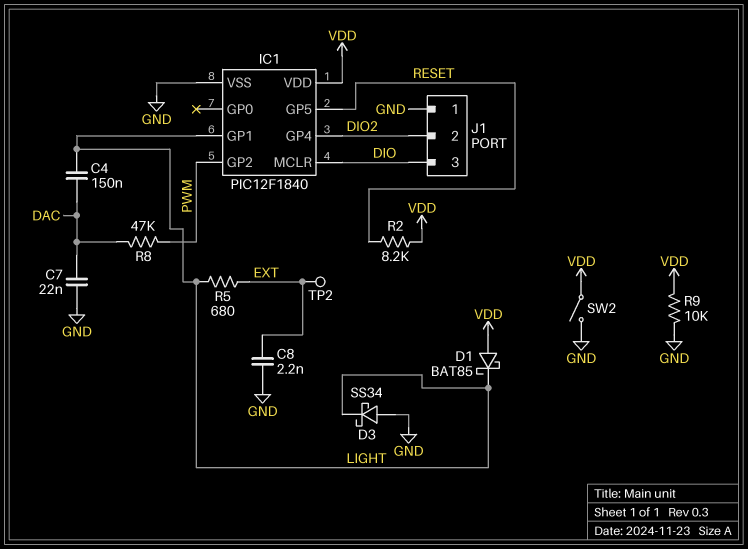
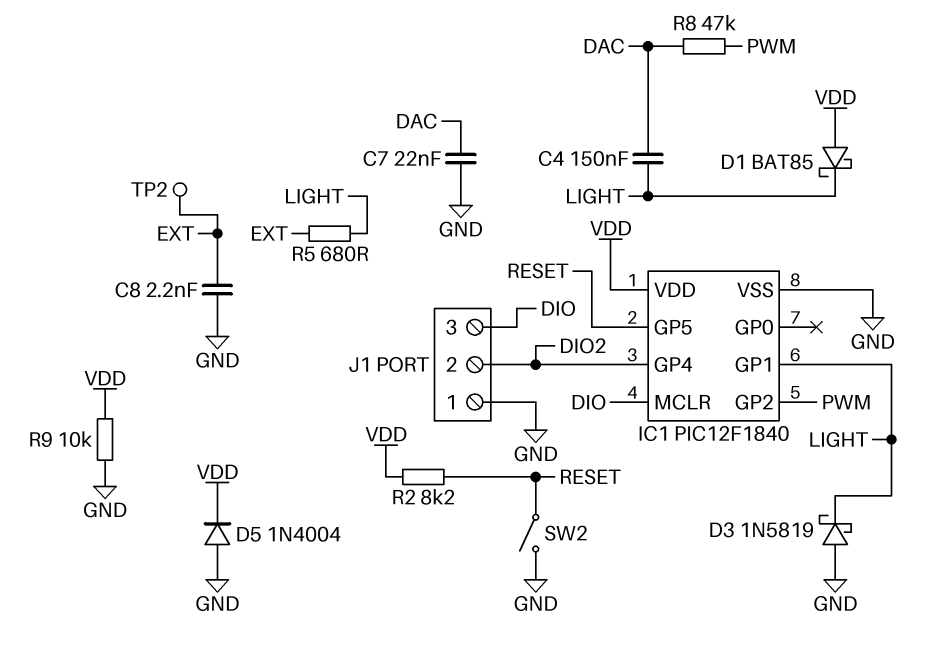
D3: schottky SS34 (A GND, K LIGHT) -> schottky 1N5819 (A GND, K LIGHT)
D5: none -> diode 1N4004 (A GND, K VDD)
SW2: switch (GND, VDD) -> switch (GND, RESET)

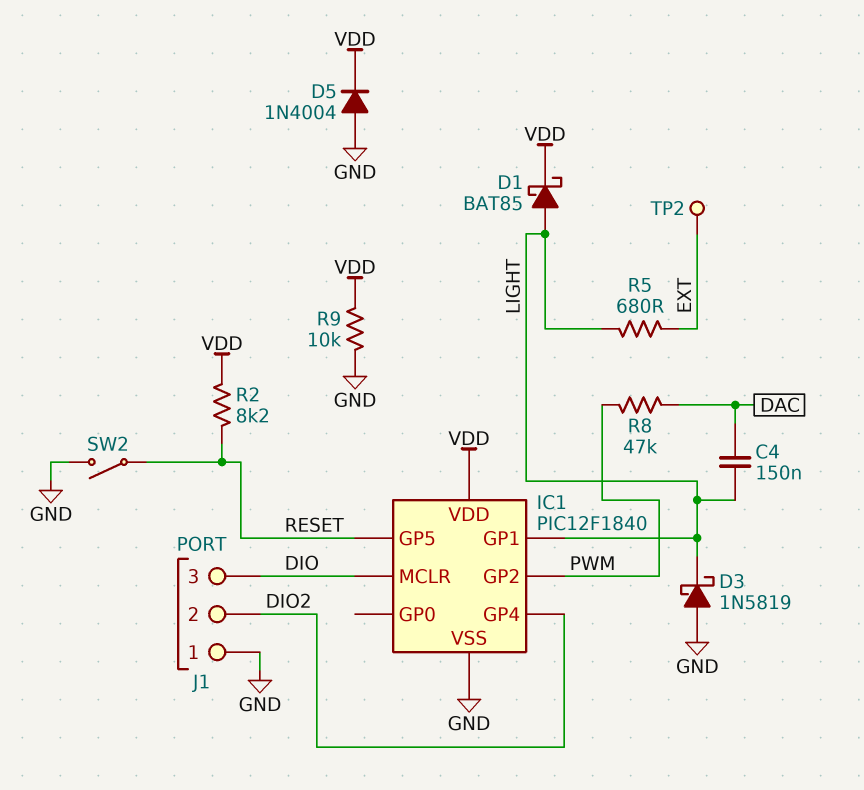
C7: 22nF (DAC, GND) -> none
C8: 2.2nF (EXT, GND) -> none
D1: schottky BAT85 (A VDD, K LIGHT) -> schottky BAT85 (A LIGHT, K VDD)

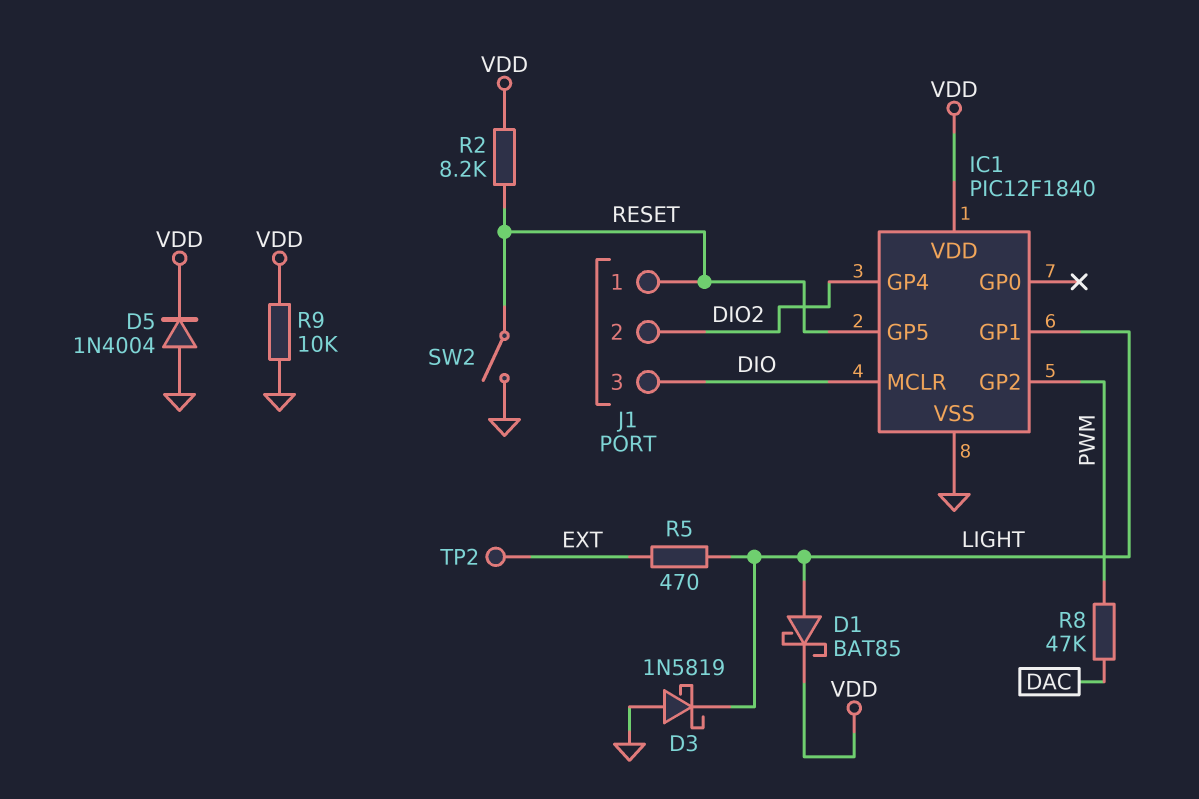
C4: 150nF (DAC, LIGHT) -> none
J1 pin 1: GND -> RESET
R5: 680 (EXT, LIGHT) -> 470 (EXT, LIGHT)

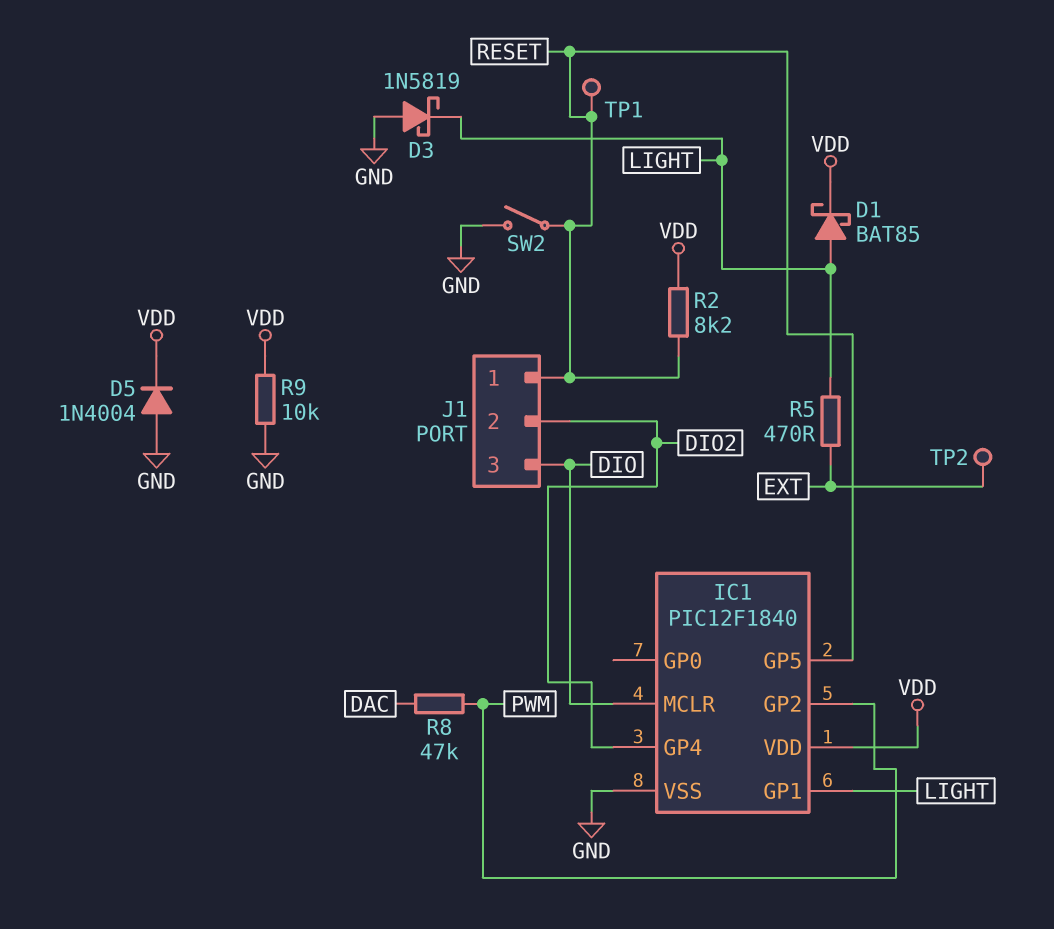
TP1: none -> test point (RESET)

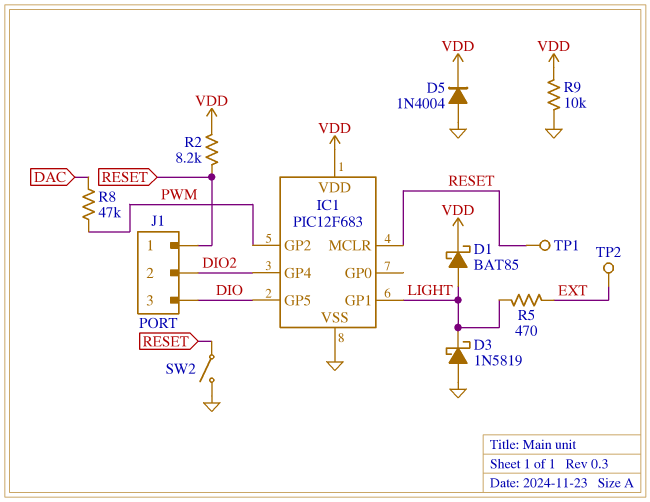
IC1: PIC12F1840 -> PIC12F683
IC1 pin GP5: RESET -> DIO
IC1 pin MCLR: DIO -> RESET

